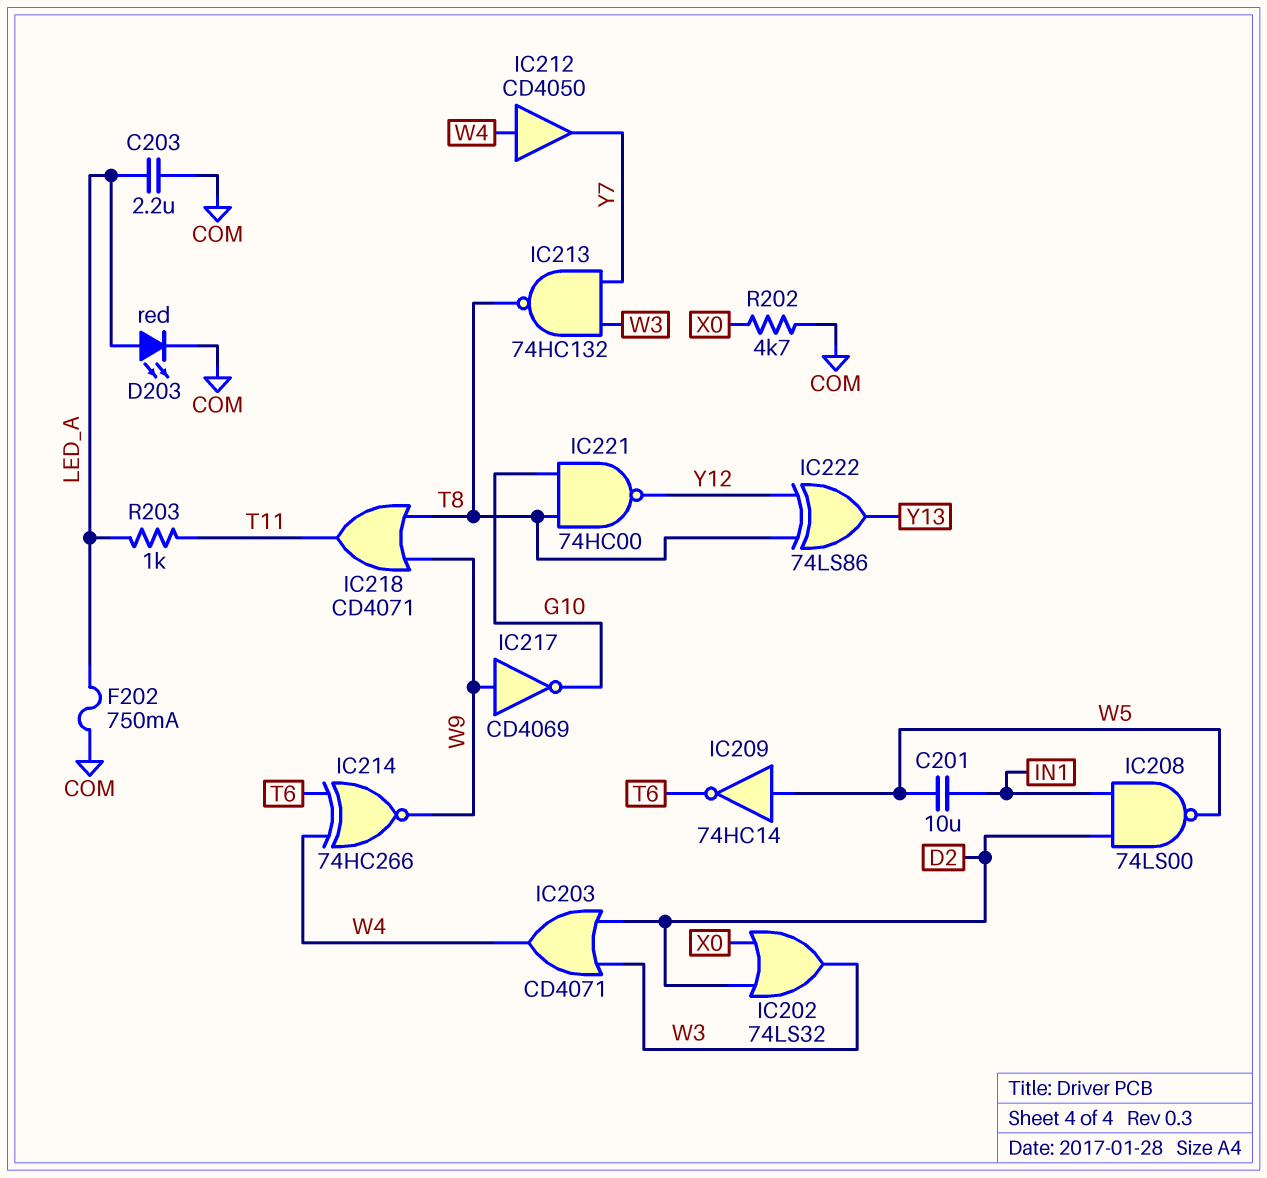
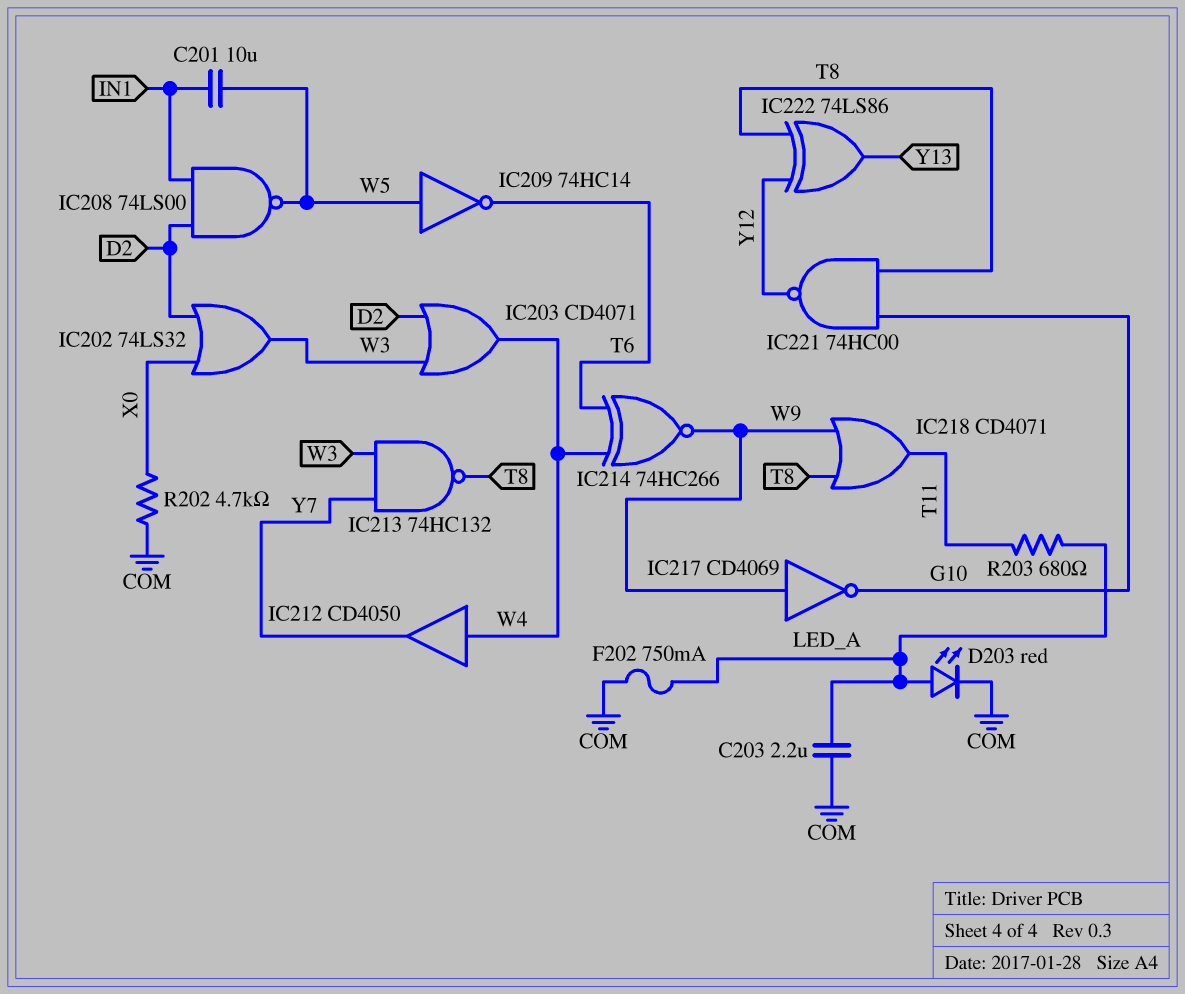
R203: 1k (LED_A, T11) -> 680 (LED_A, T11)

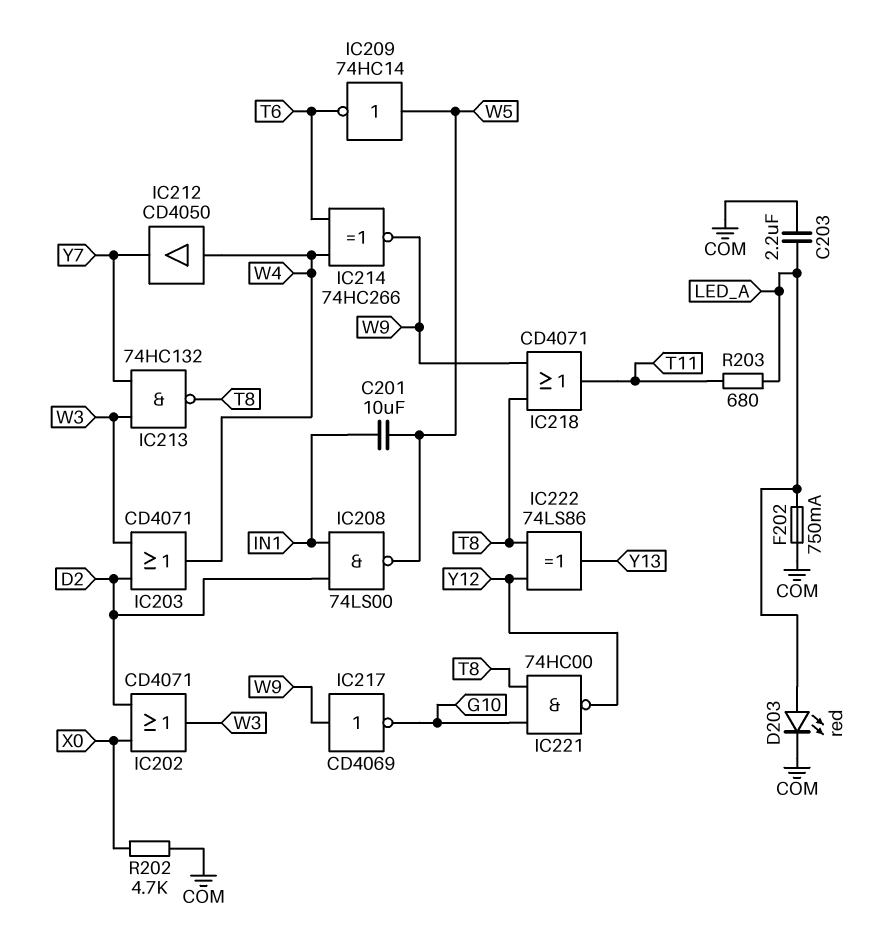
IC202: OR 74LS32 (in D2, in X0, out W3) -> OR CD4071 (in D2, in X0, out W3)

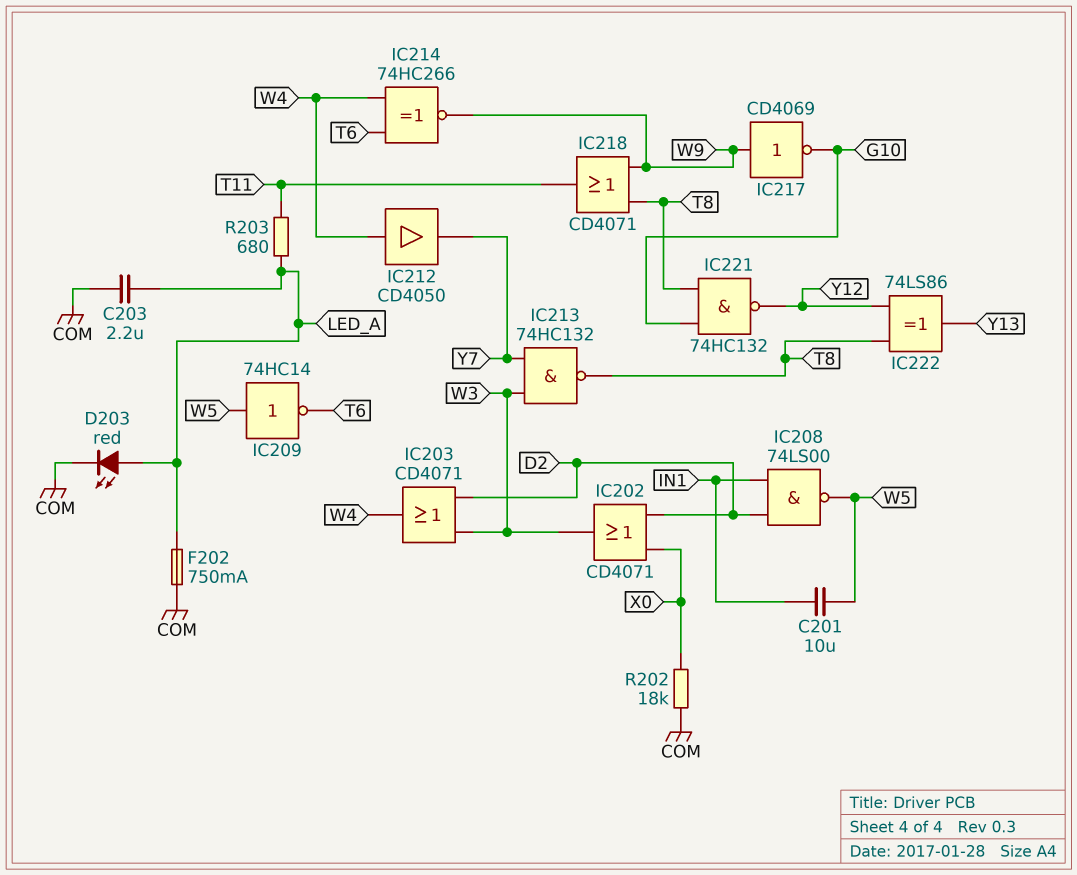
IC221: NAND 74HC00 (in G10, in T8, out Y12) -> NAND 74HC132 (in G10, in T8, out Y12)
R202: 4.7k (COM, X0) -> 18k (COM, X0)

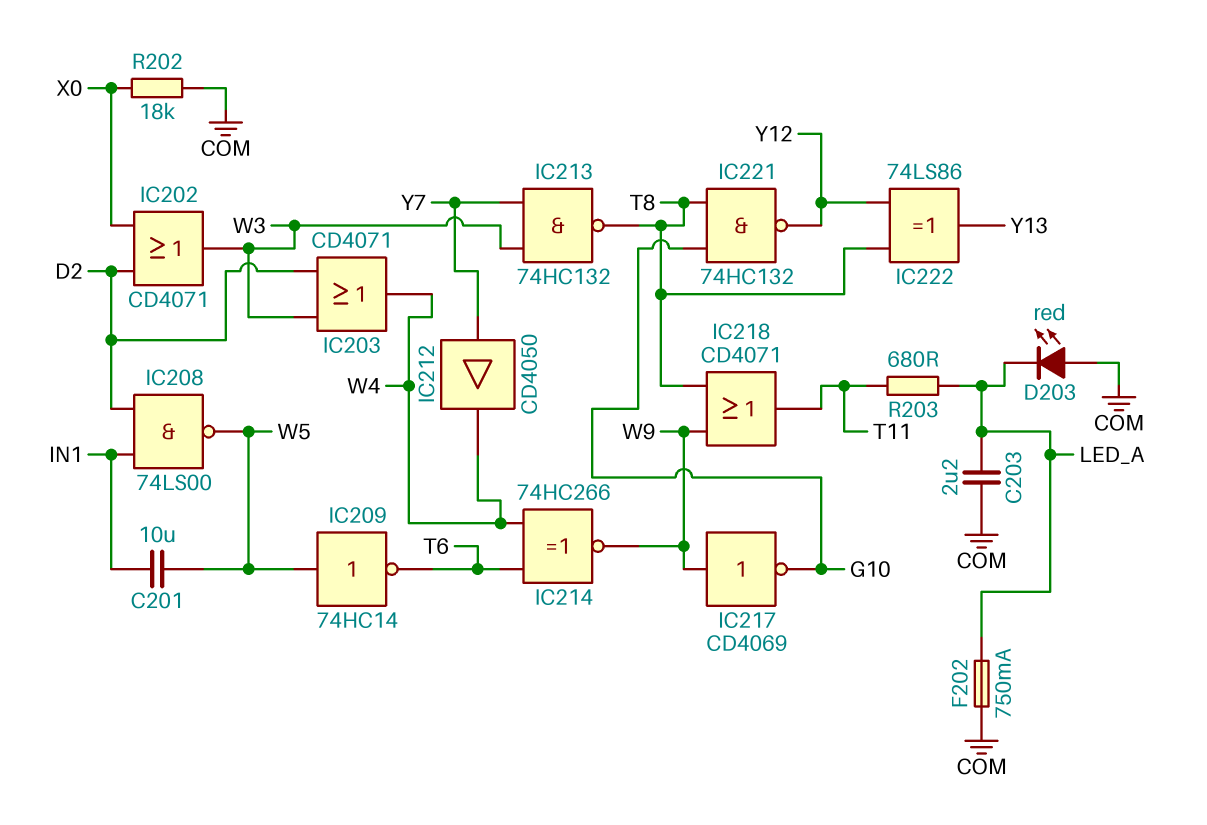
D203: LED red (A LED_A, K COM) -> LED red (A COM, K LED_A)
IC212: buffer CD4050 (in W4, out Y7) -> buffer CD4050 (in Y7, out W4)

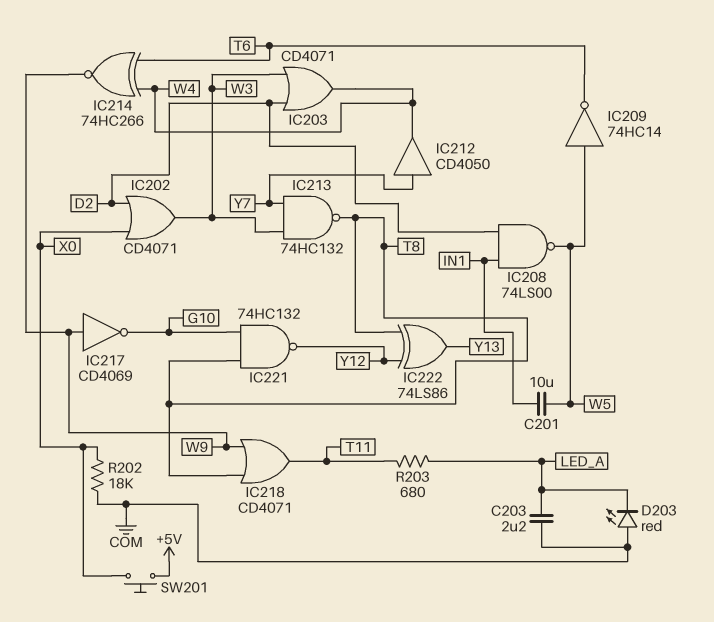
F202: 750mA (COM, LED_A) -> none
SW201: none -> button (+5V, X0)

